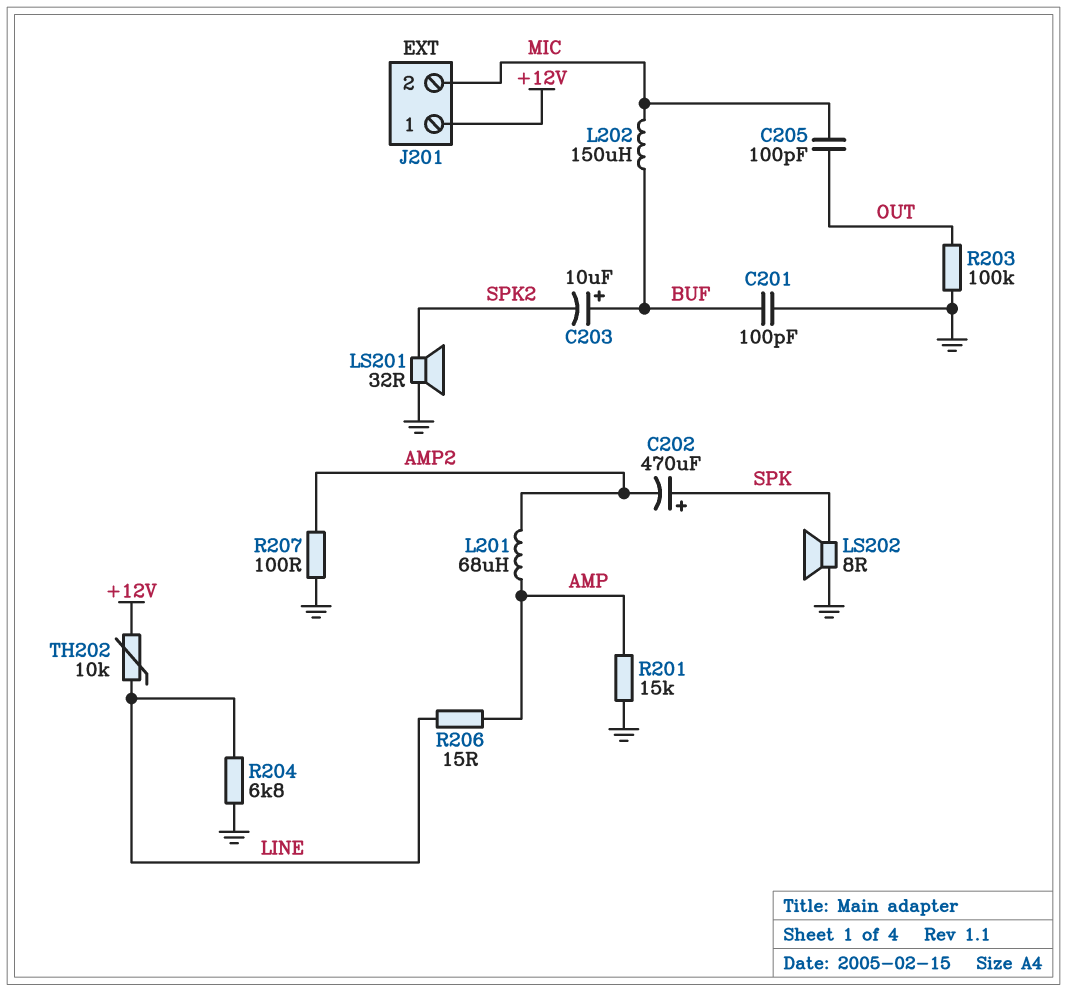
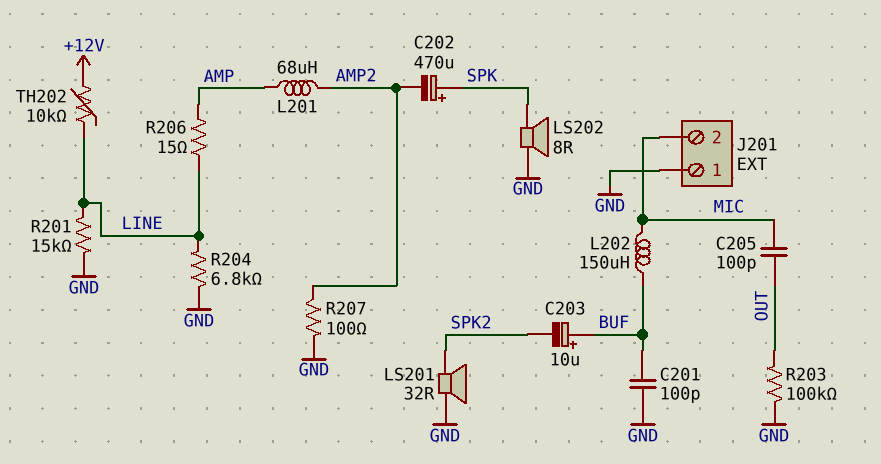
J201 pin 1: +12V -> GND
R201: 15k (AMP, GND) -> 15k (GND, LINE)

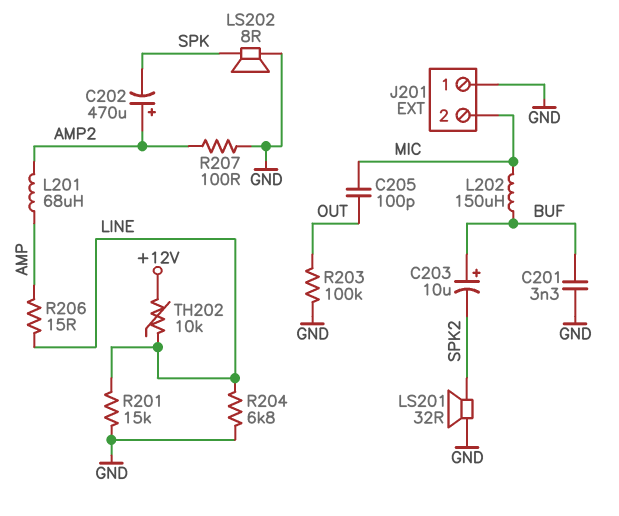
C201: 100pF (BUF, GND) -> 3.3nF (BUF, GND)
C202: 470uF (plus SPK, minus AMP2) -> 470uF (plus AMP2, minus SPK)

